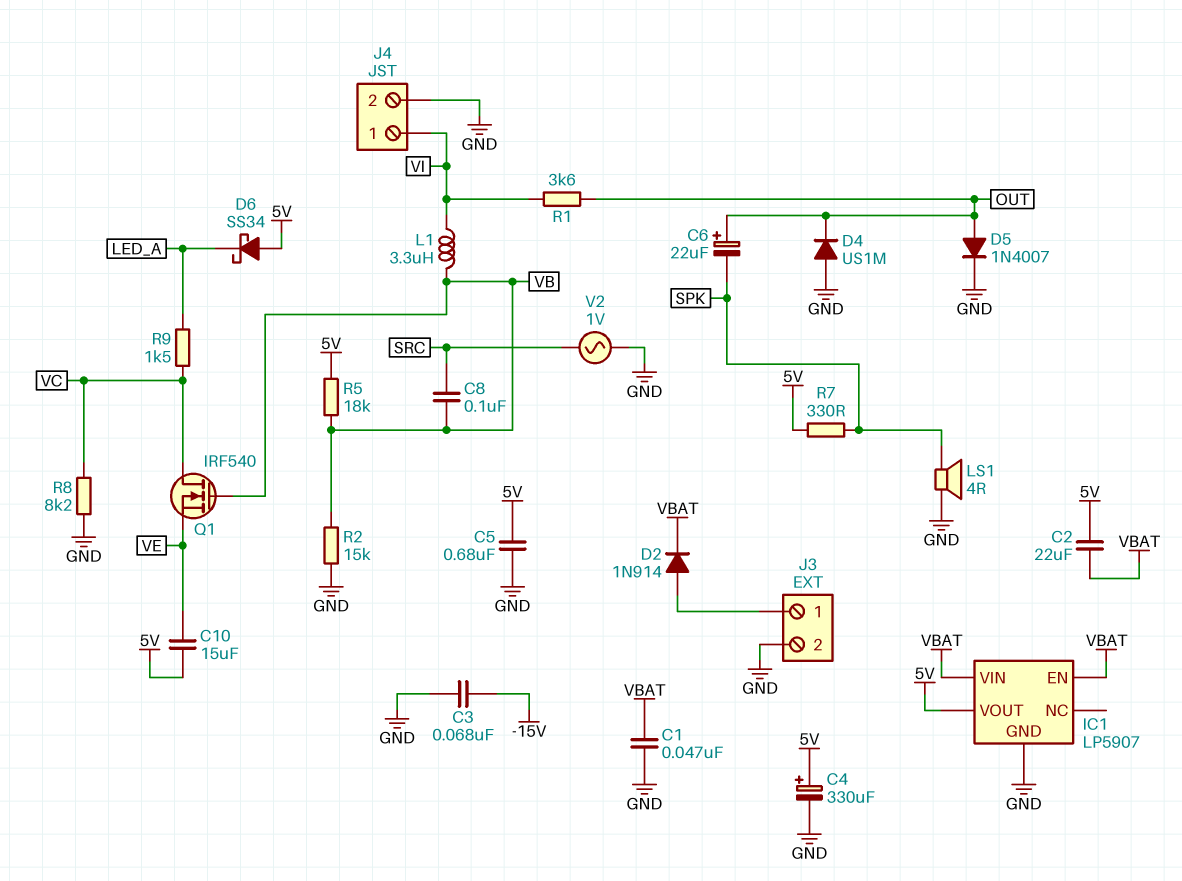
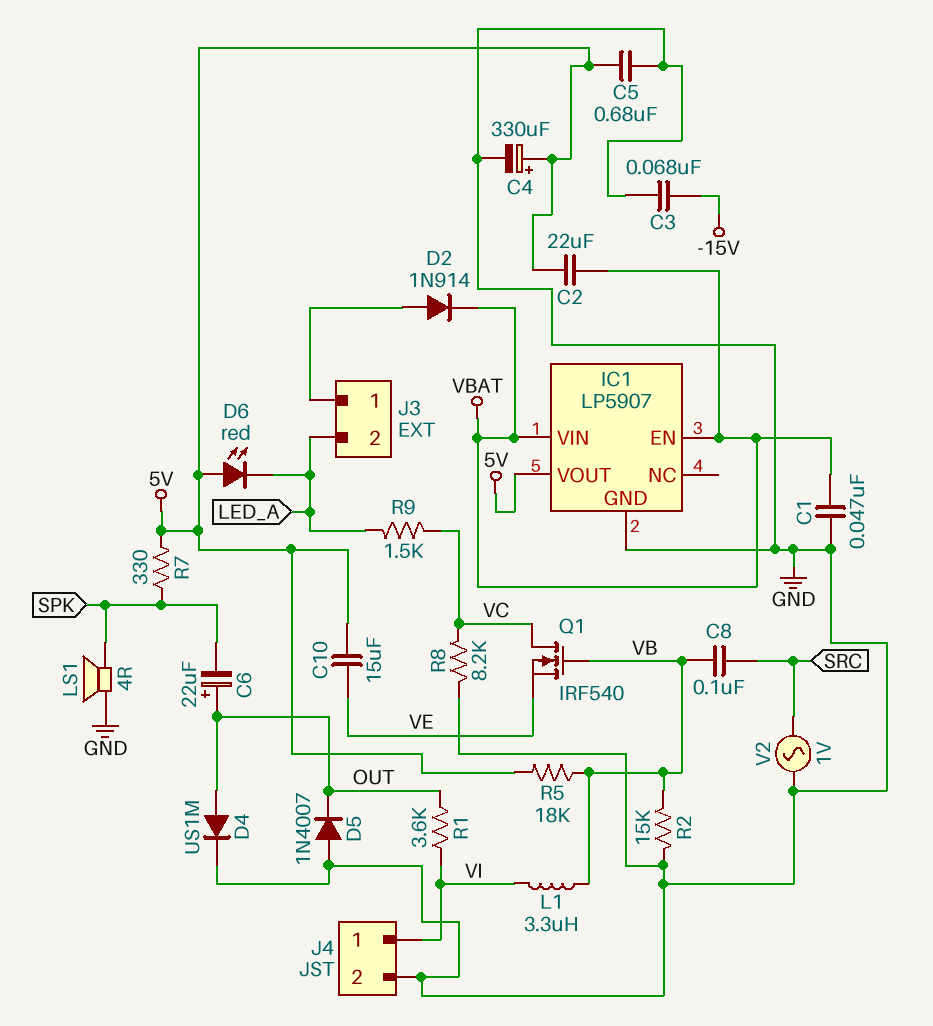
D4: diode US1M (A GND, K OUT) -> diode US1M (A OUT, K GND)
D5: diode 1N4007 (A OUT, K GND) -> diode 1N4007 (A GND, K OUT)
D6: schottky SS34 (A 5V, K LED_A) -> LED red (A 5V, K LED_A)
J3 pin 2: GND -> LED_A

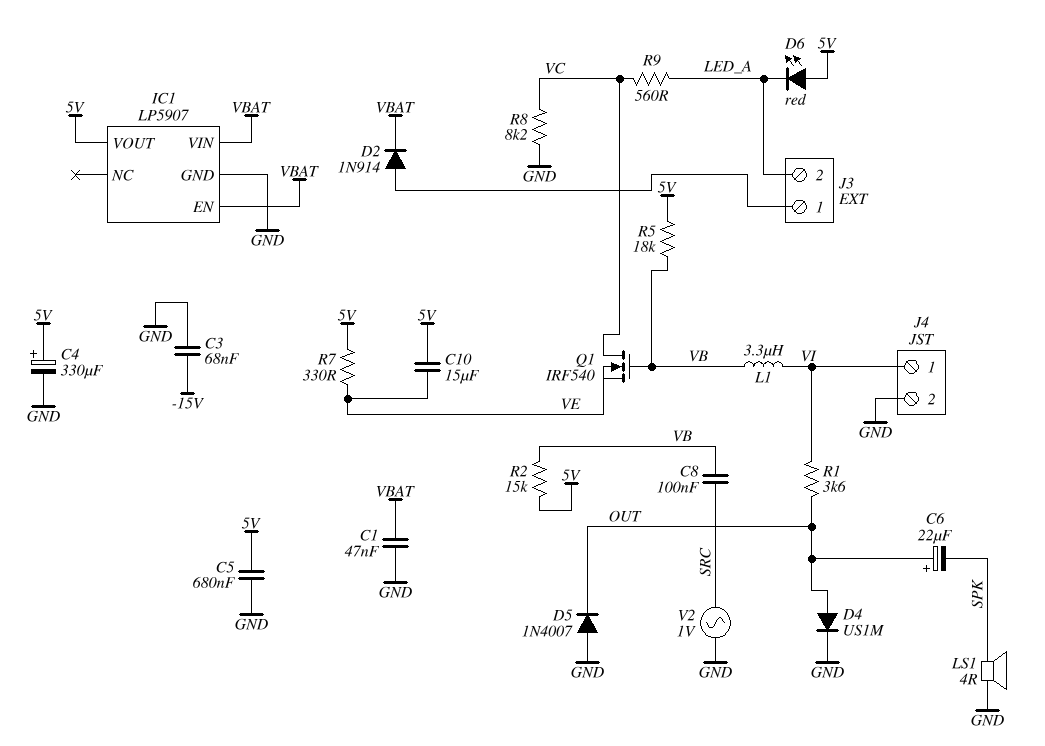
C2: 22uF (5V, VBAT) -> none
R2: 15k (GND, VB) -> 15k (5V, VB)
R7: 330 (5V, SPK) -> 330 (5V, VE)
R9: 1.5k (LED_A, VC) -> 560 (LED_A, VC)

